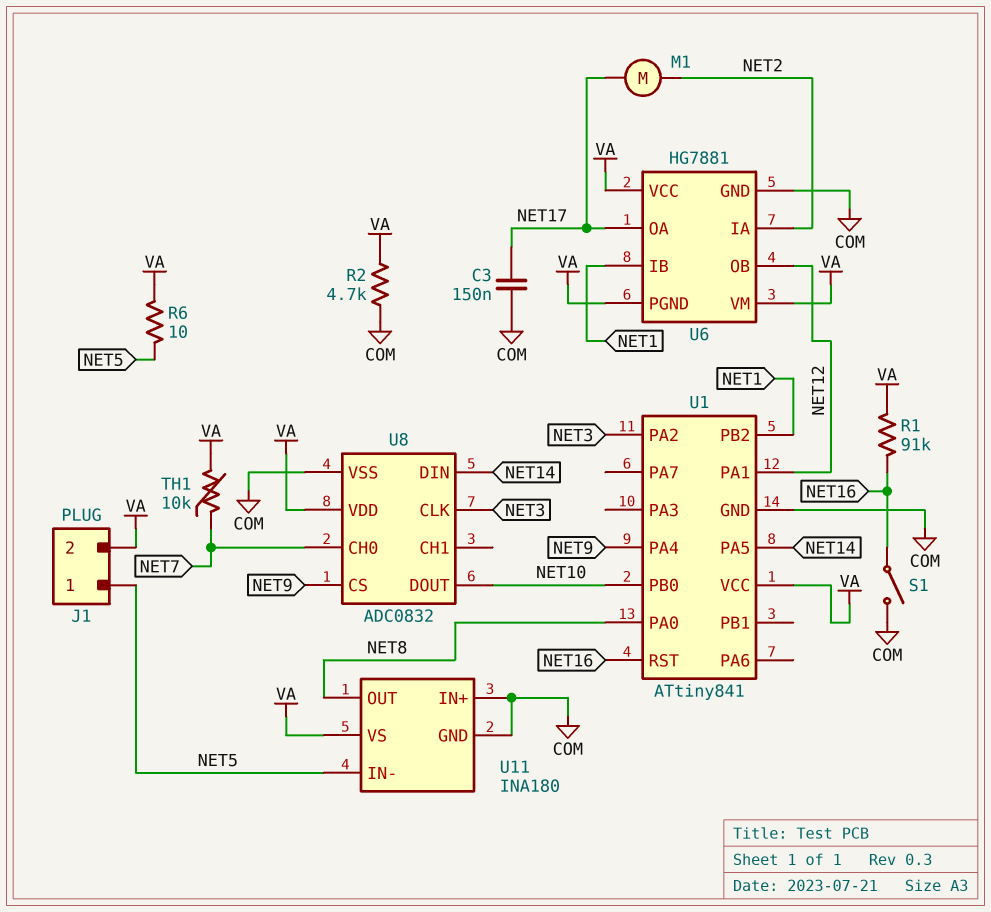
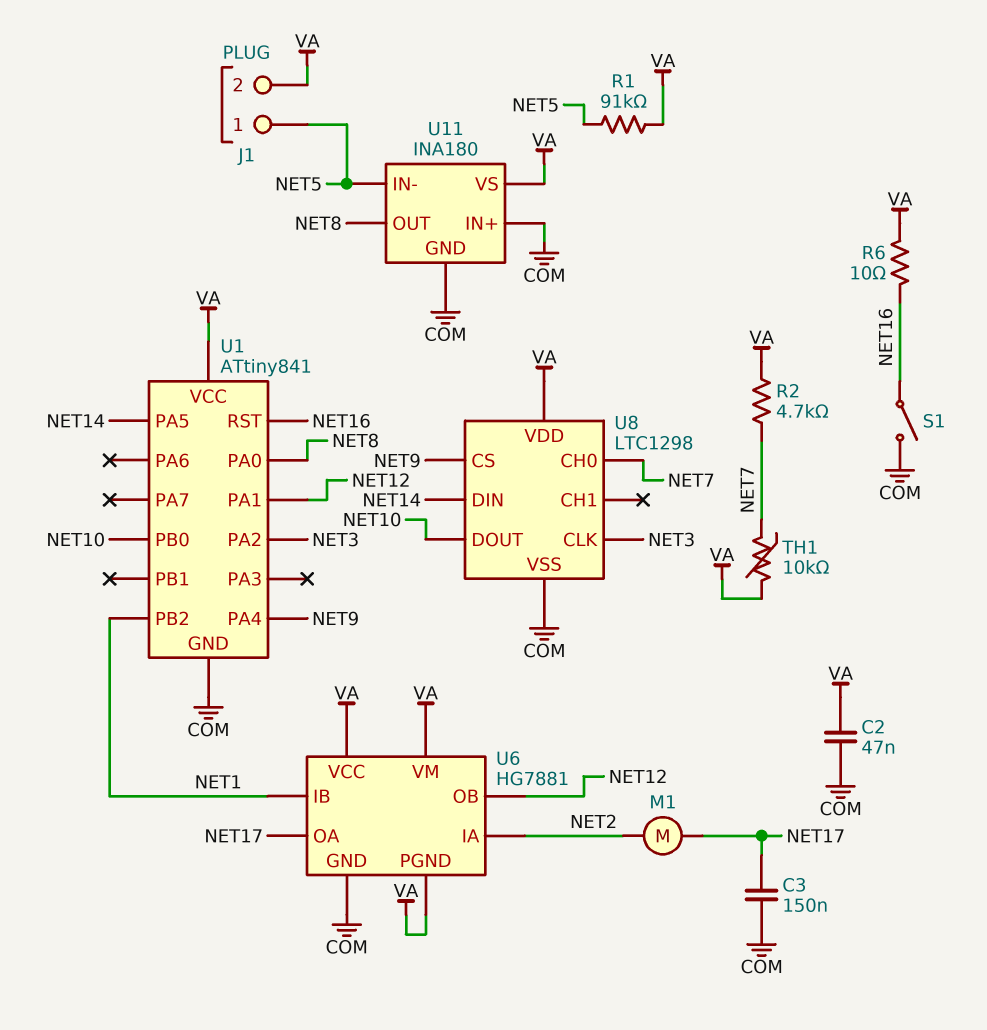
C2: none -> 47nF (COM, VA)
R1: 91k (NET16, VA) -> 91k (NET5, VA)
R2: 4.7k (COM, VA) -> 4.7k (NET7, VA)
R6: 10 (NET5, VA) -> 10 (NET16, VA)
U8: ADC0832 -> LTC1298

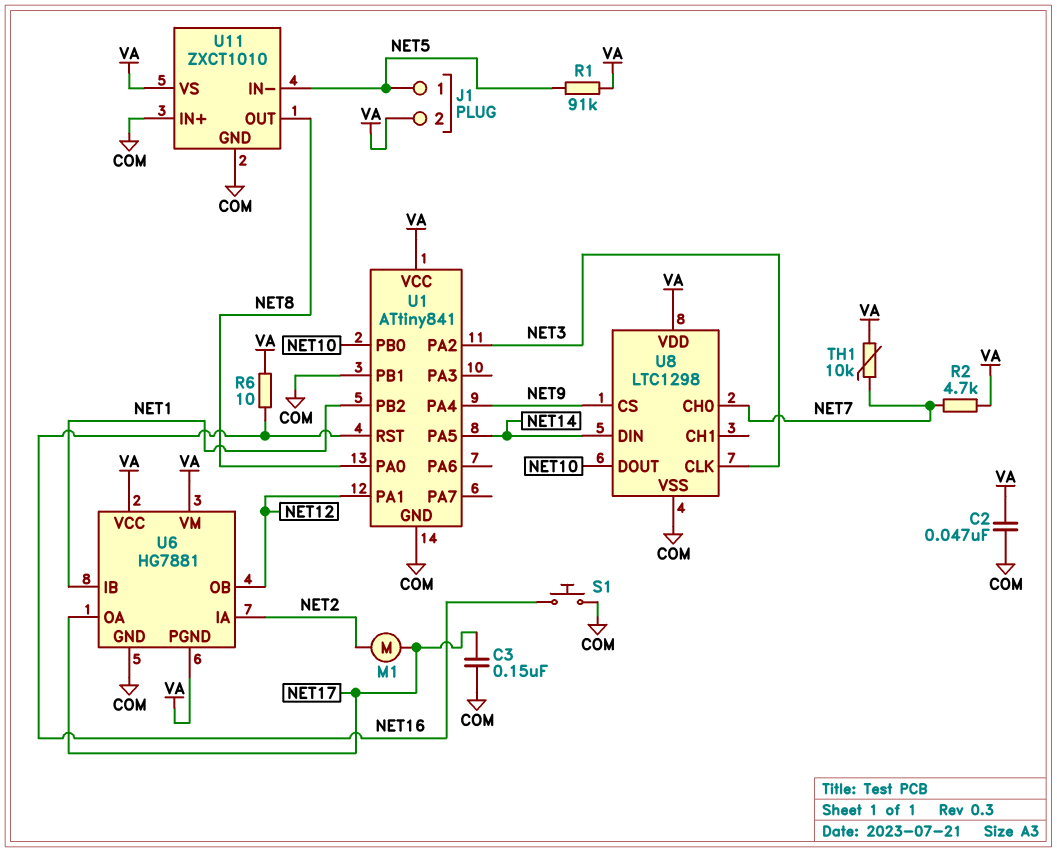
S1: switch (COM, NET16) -> button (COM, NET16)
U1 pin PB1: none -> COM
U11: INA180 -> ZXCT1010

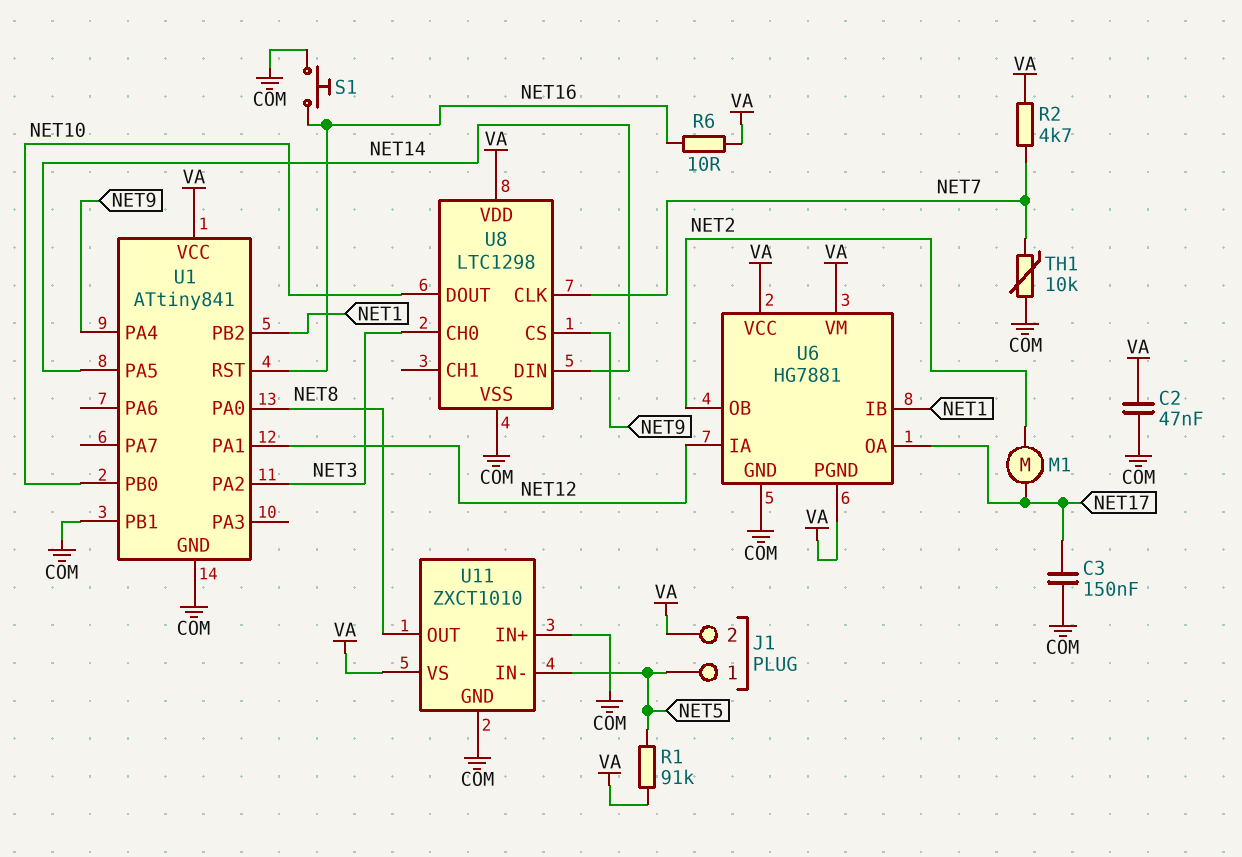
TH1: 10k (NET7, VA) -> 10k (COM, NET7)
U6 pin IA: NET2 -> NET12
U6 pin OB: NET12 -> NET2
U8 pin CH0: NET7 -> NET3
U8 pin CLK: NET3 -> NET7

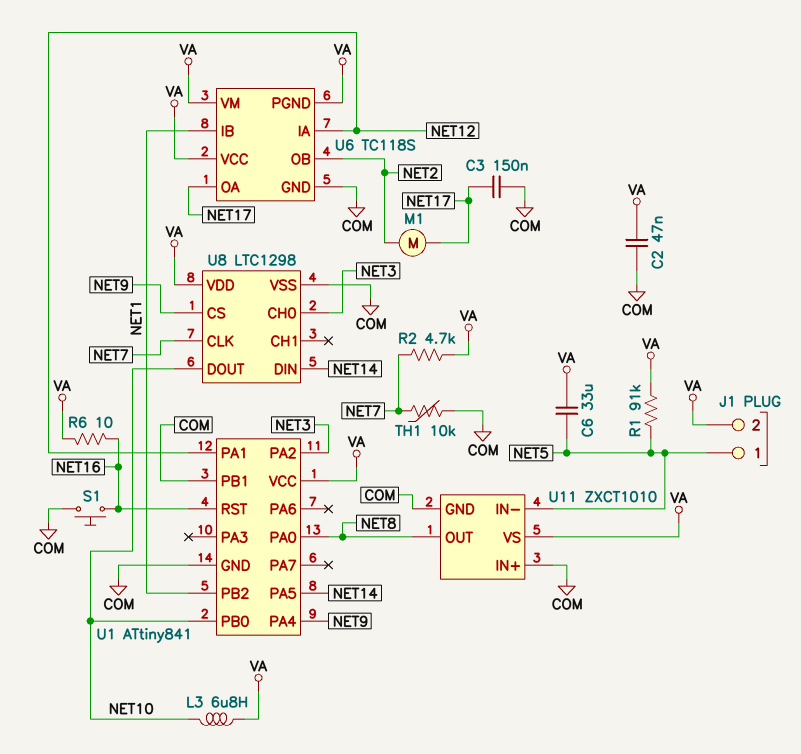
C6: none -> 33uF (NET5, VA)
L3: none -> 6.8uH (NET10, VA)
U6: HG7881 -> TC118S

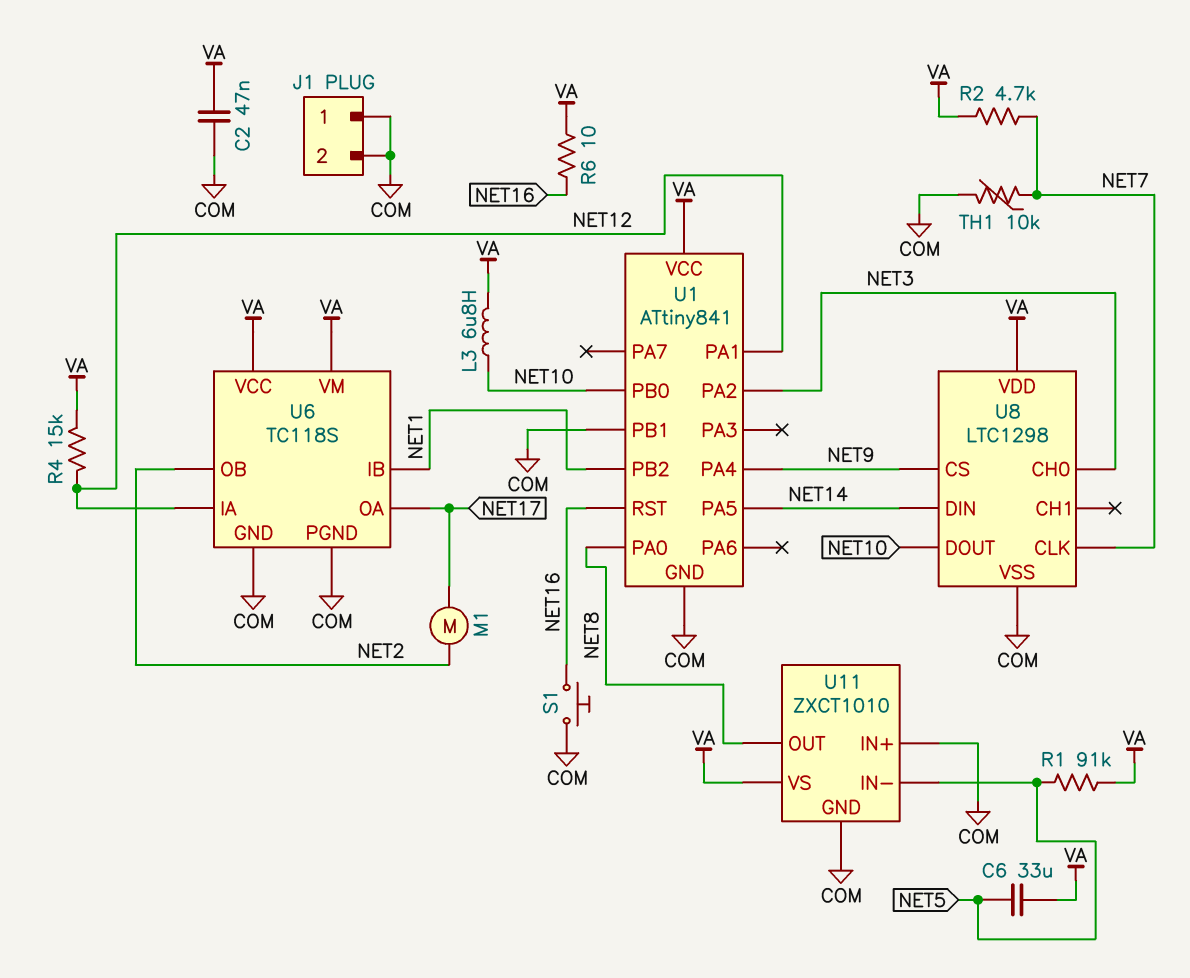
C3: 150nF (COM, NET17) -> none
J1 pin 1: NET5 -> COM
J1 pin 2: VA -> COM
R4: none -> 15k (NET12, VA)
U6 pin PGND: VA -> COM

